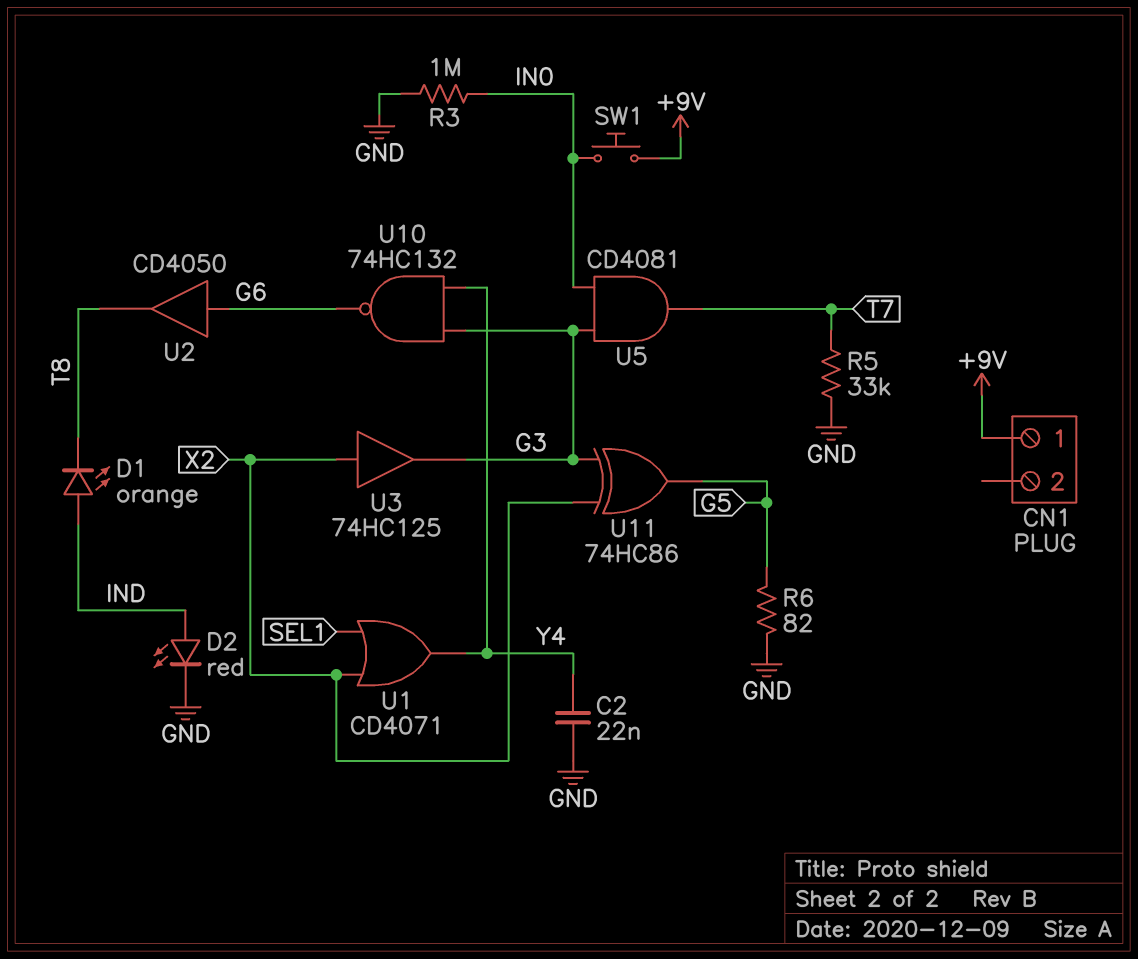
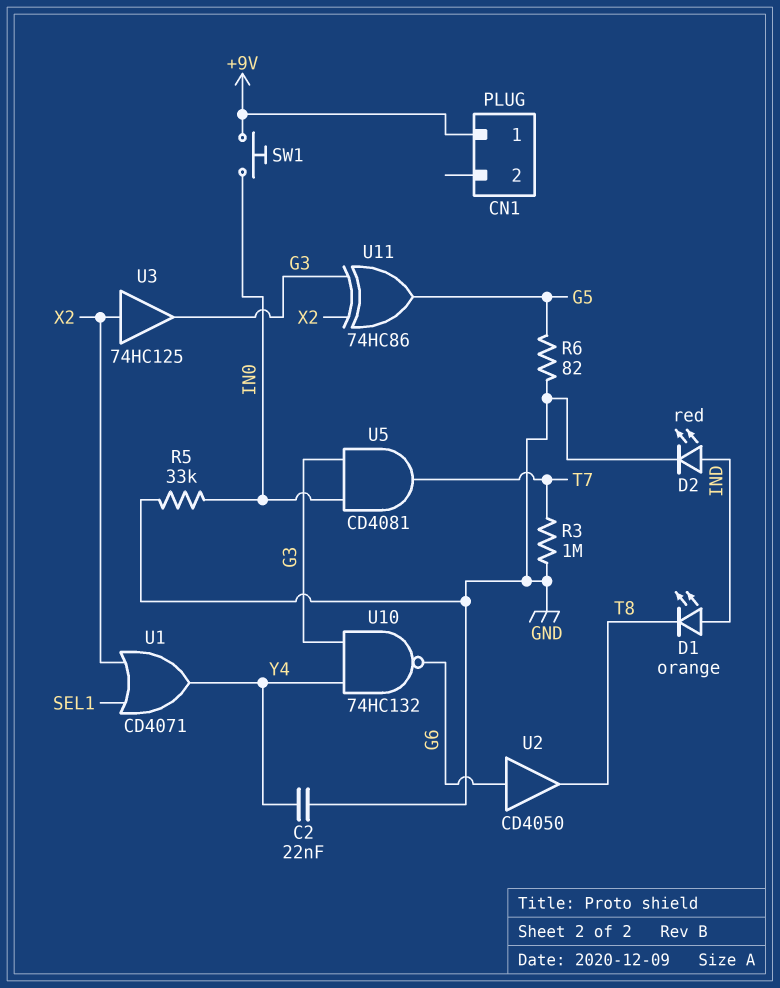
R3: 1M (GND, IN0) -> 1M (GND, T7)
R5: 33k (GND, T7) -> 33k (GND, IN0)

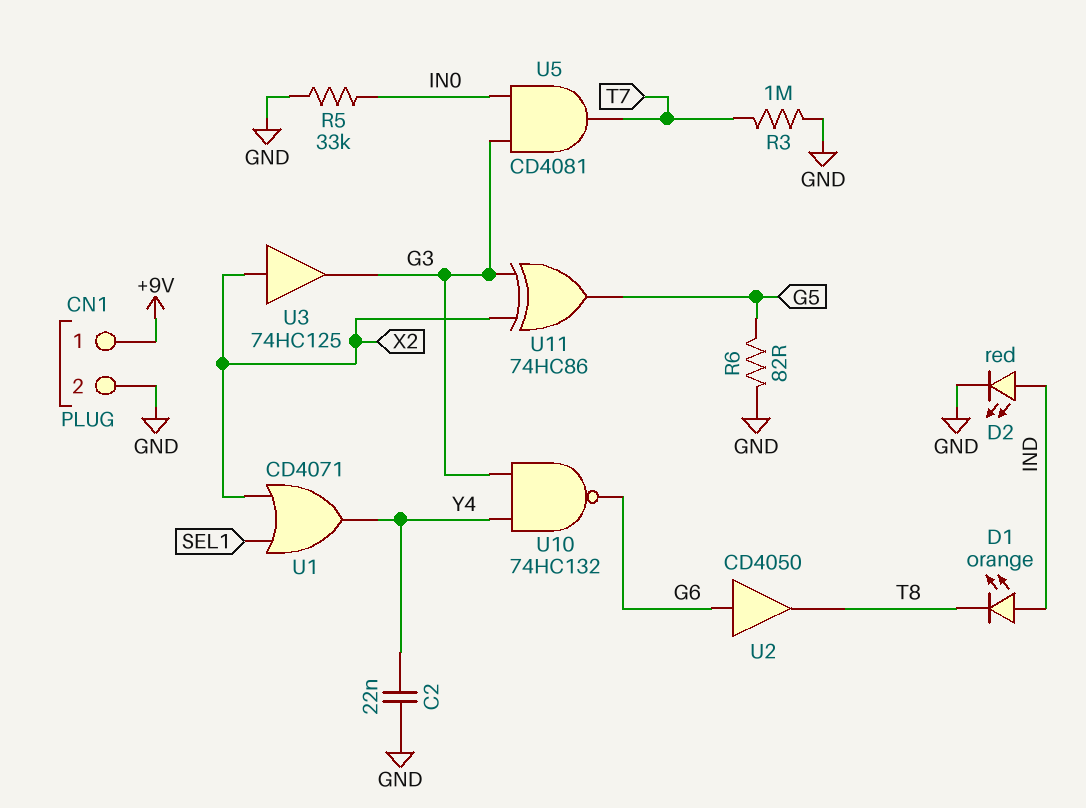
CN1 pin 2: none -> GND
SW1: button (+9V, IN0) -> none

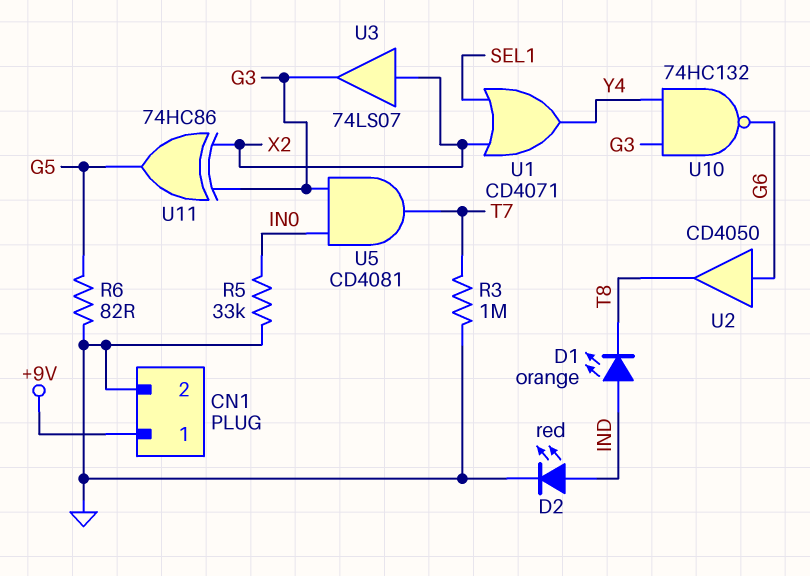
C2: 22nF (GND, Y4) -> none
U3: buffer 74HC125 (in X2, out G3) -> buffer 74LS07 (in X2, out G3)

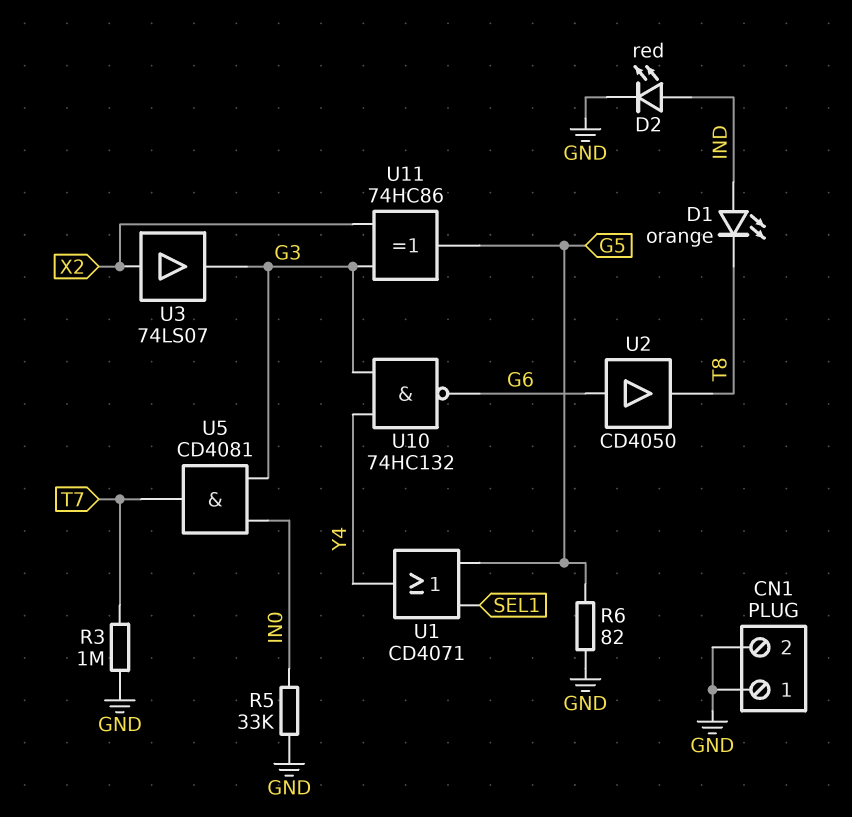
CN1 pin 1: +9V -> GND
U1: OR CD4071 (in SEL1, in X2, out Y4) -> OR CD4071 (in G5, in SEL1, out Y4)

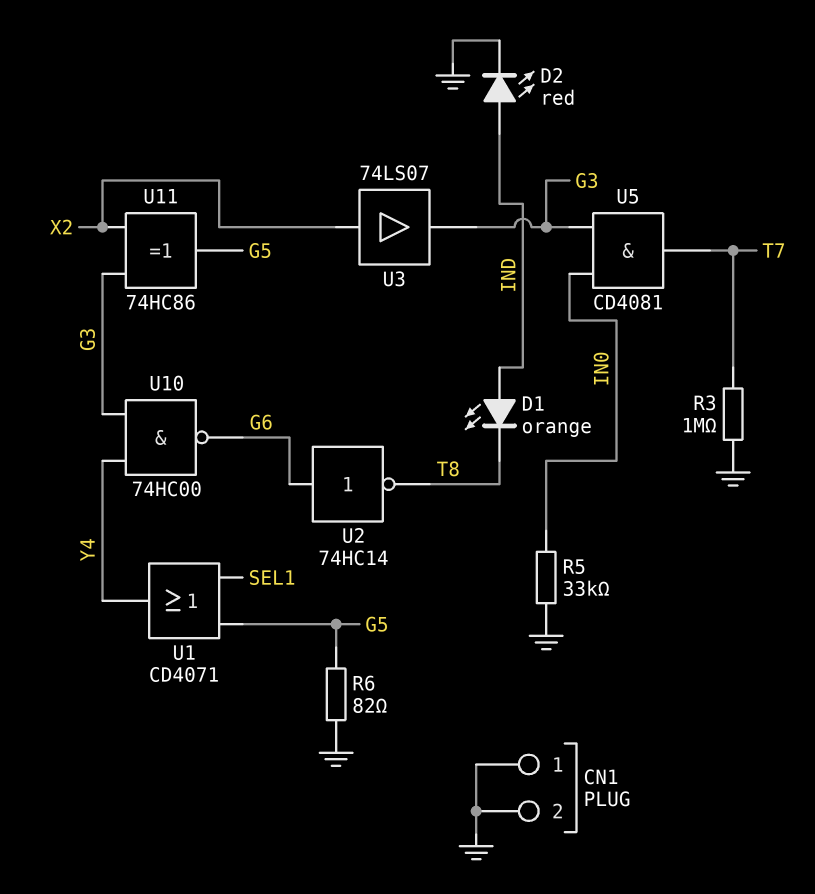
U2: buffer CD4050 (in G6, out T8) -> NOT 74HC14 (in G6, out T8)
U10: NAND 74HC132 (in G3, in Y4, out G6) -> NAND 74HC00 (in G3, in Y4, out G6)

